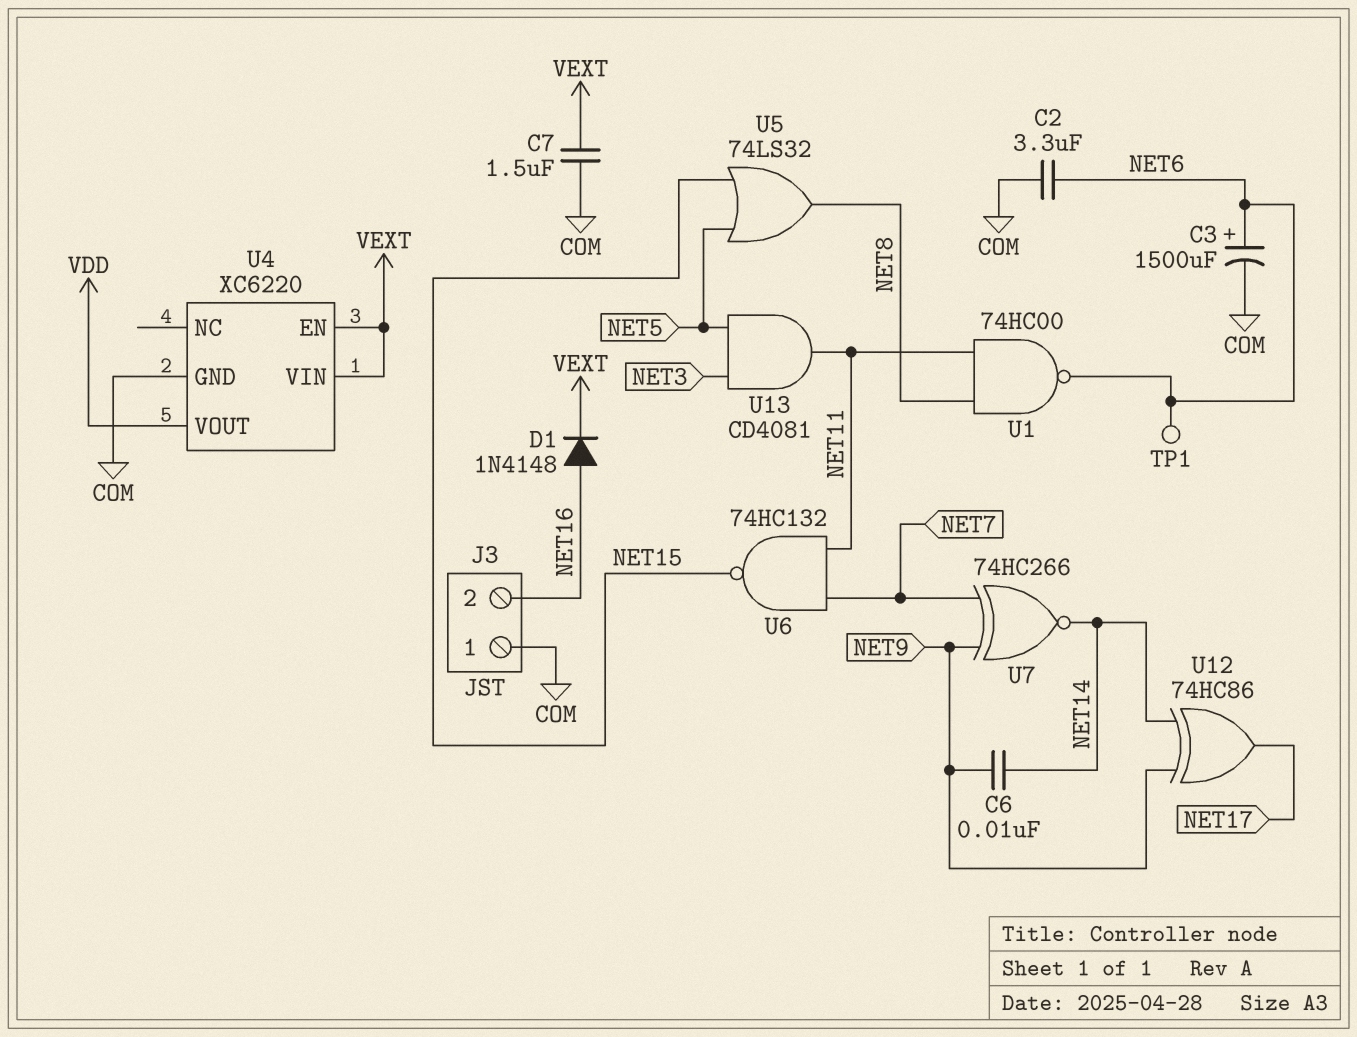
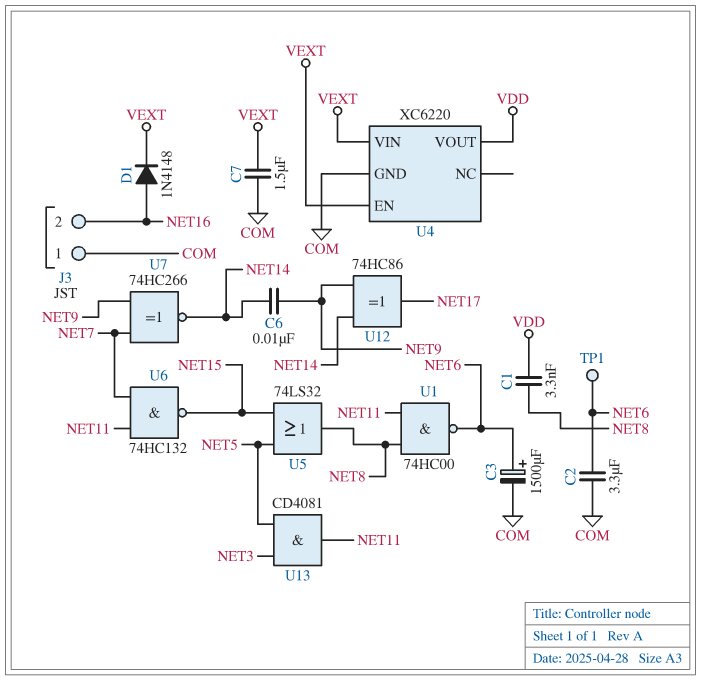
C1: none -> 3.3nF (NET8, VDD)

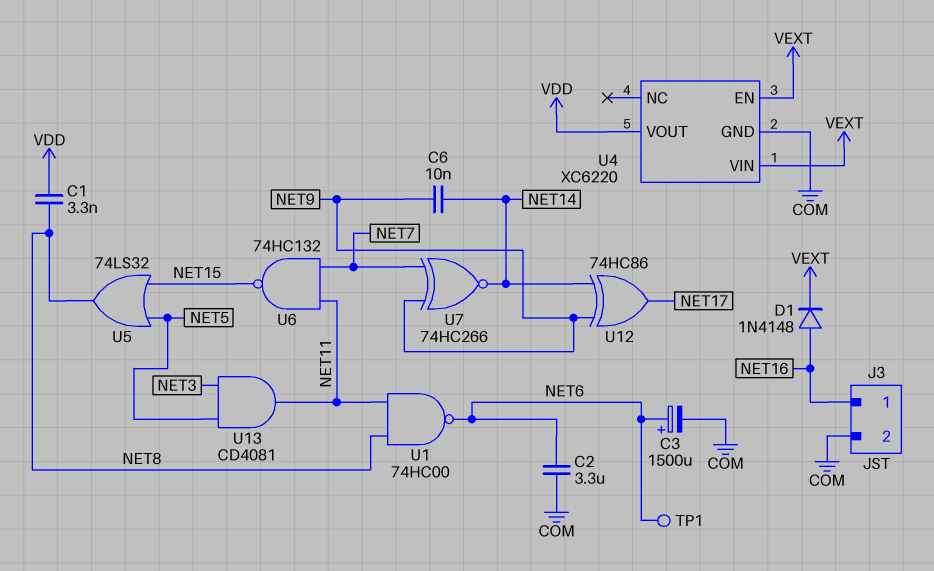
C7: 1.5uF (COM, VEXT) -> none
J3 pin 1: COM -> NET16
J3 pin 2: NET16 -> COM

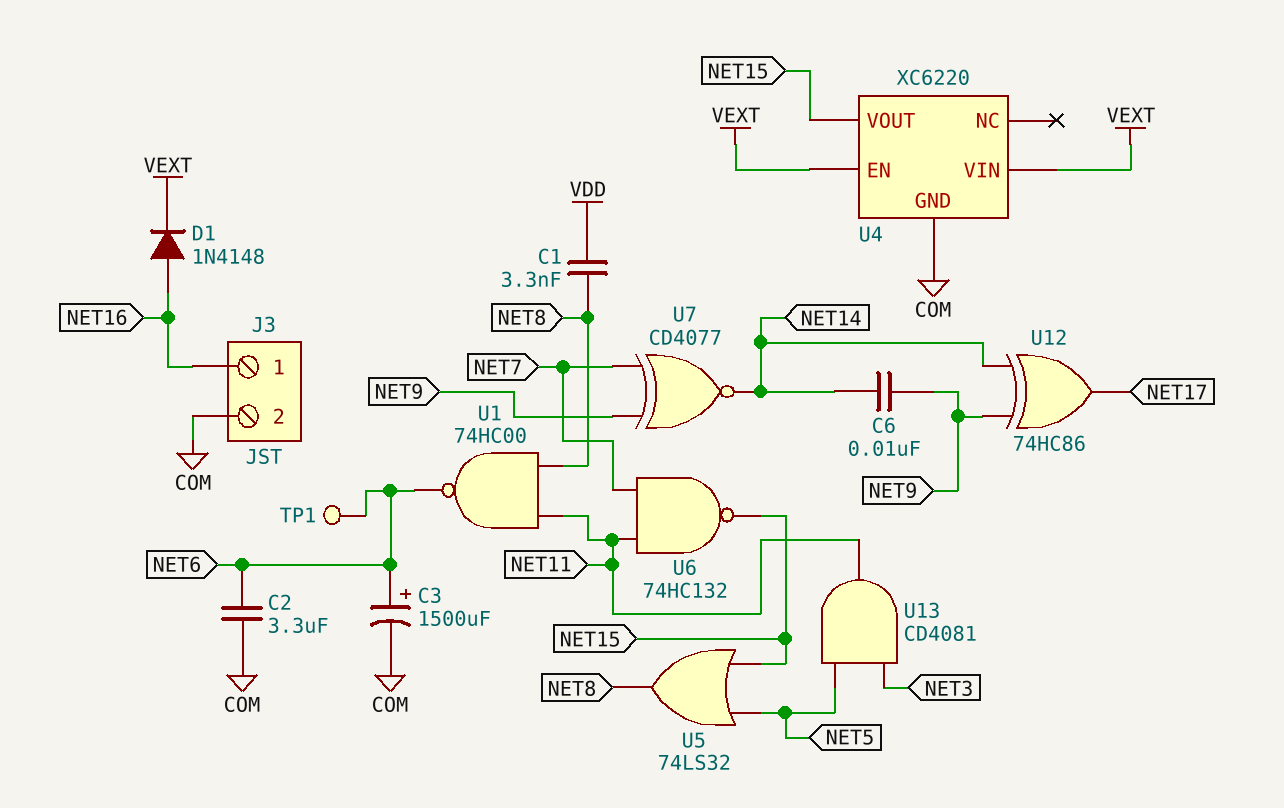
U4 pin VOUT: VDD -> NET15
U7: XNOR 74HC266 (in NET7, in NET9, out NET14) -> XNOR CD4077 (in NET7, in NET9, out NET14)

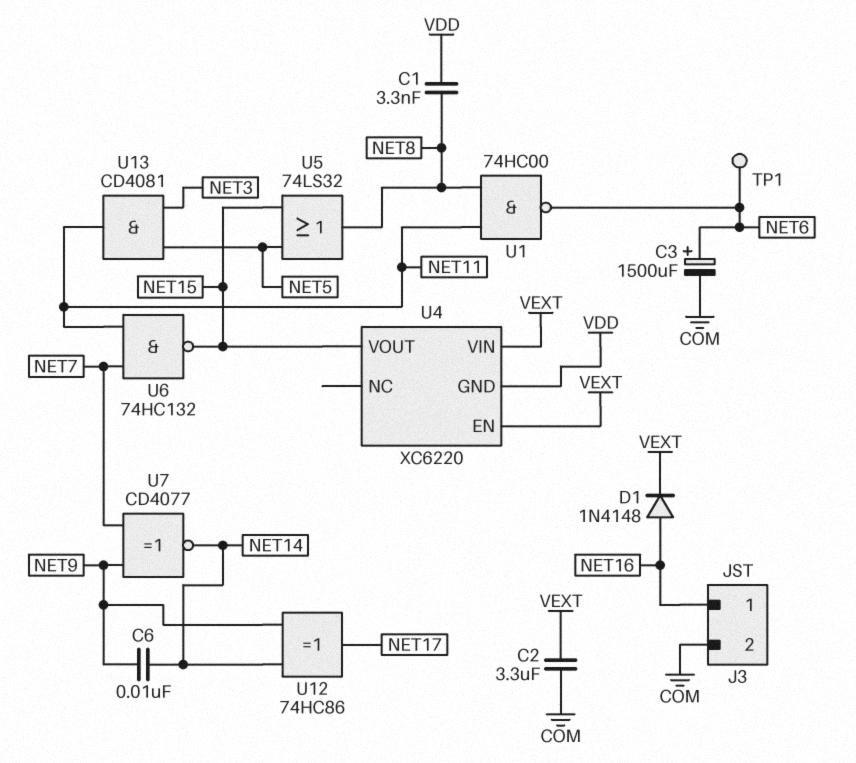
C2: 3.3uF (COM, NET6) -> 3.3uF (COM, VEXT)
U4 pin GND: COM -> VDD

